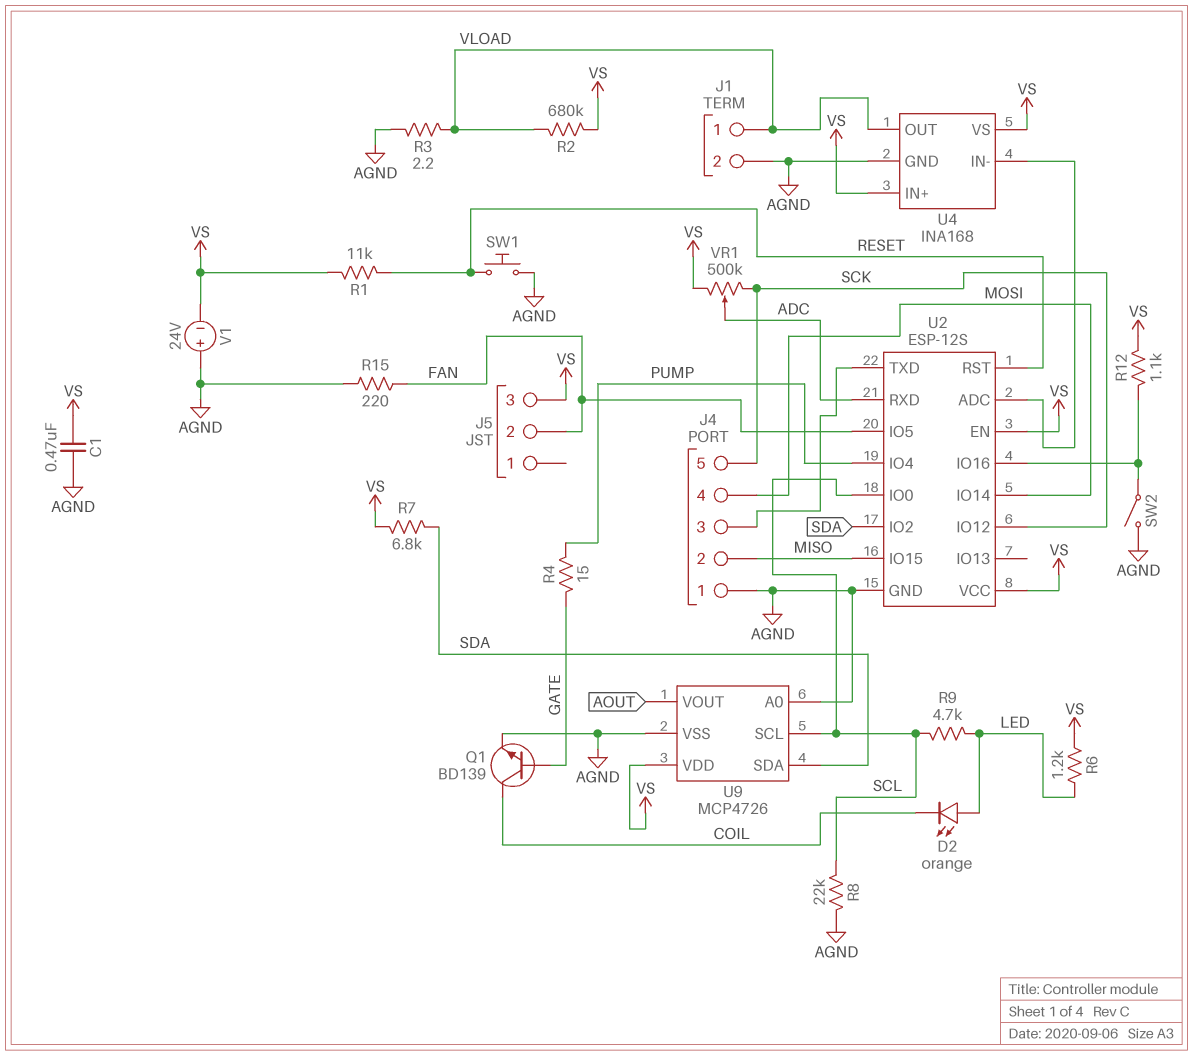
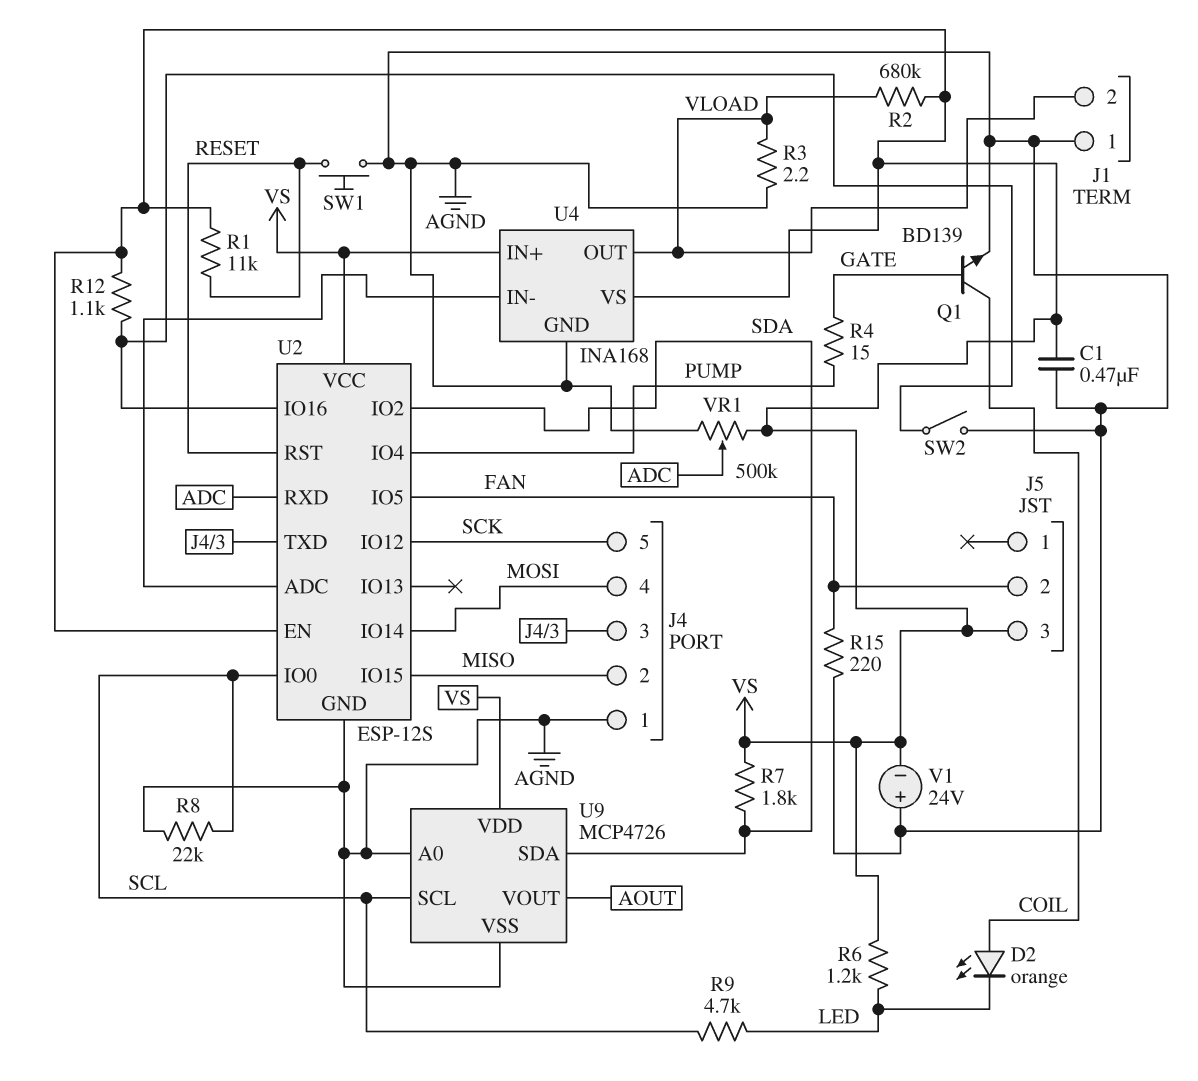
D2: LED orange (A LED, K COIL) -> LED orange (A COIL, K LED)
J1 pin 1: VLOAD -> AGND
J1 pin 2: AGND -> VLOAD
R7: 6.8k (SDA, VS) -> 1.8k (SDA, VS)
VR1: 500k (SCK, VS, wiper ADC) -> 500k (AGND, VS, wiper ADC)

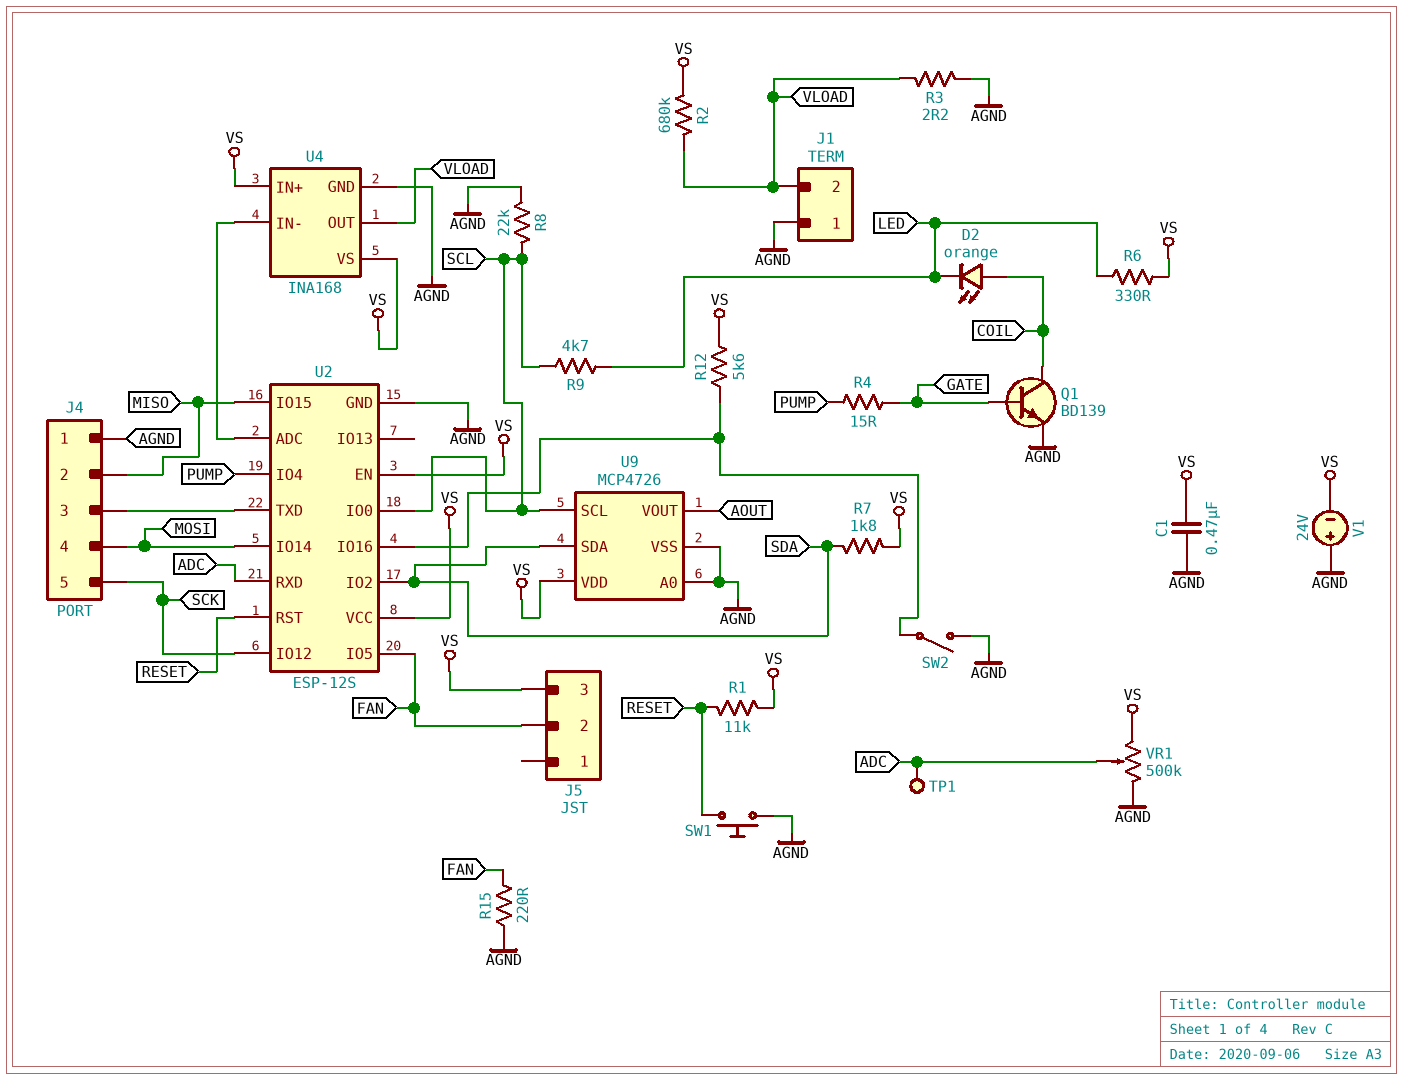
R6: 1.2k (LED, VS) -> 330 (LED, VS)
R12: 1.1k (U2/IO16, VS) -> 5.6k (U2/IO16, VS)
TP1: none -> test point (ADC)

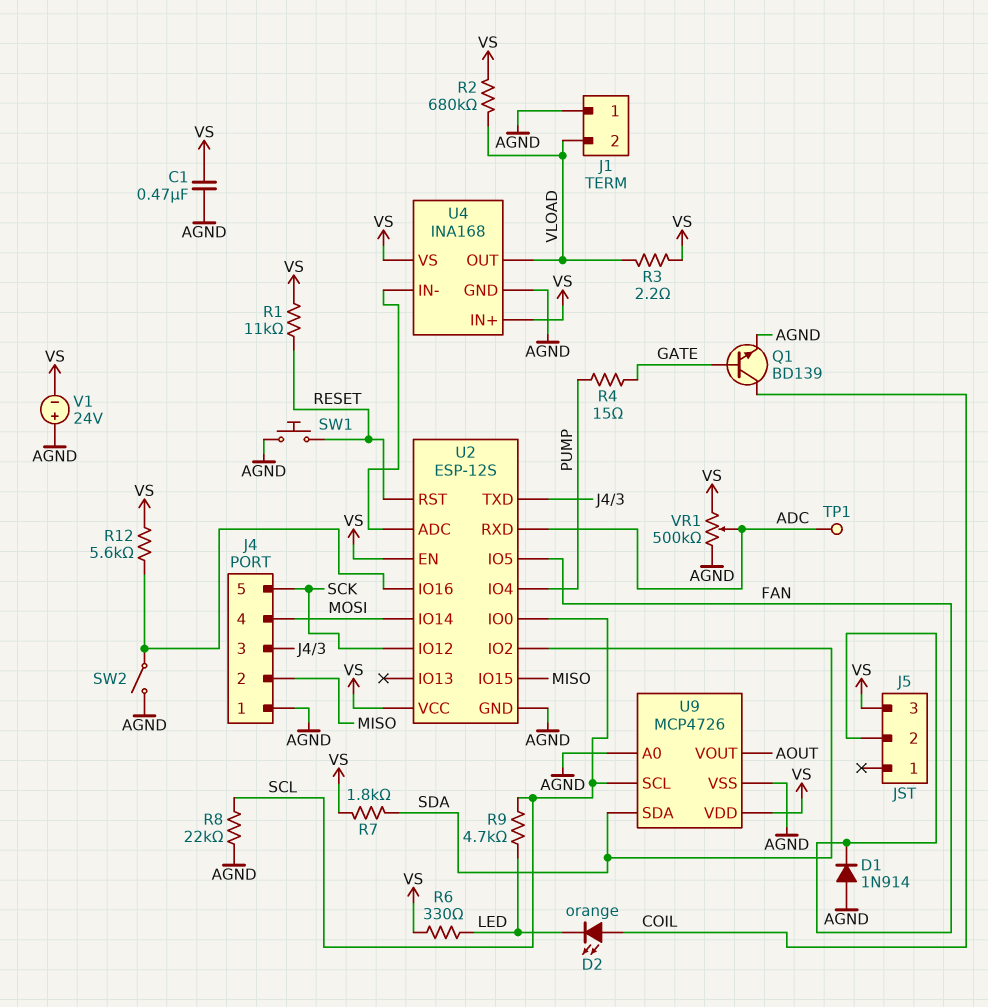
D1: none -> diode 1N914 (A AGND, K FAN)
R3: 2.2 (AGND, VLOAD) -> 2.2 (VLOAD, VS)
R15: 220 (AGND, FAN) -> none

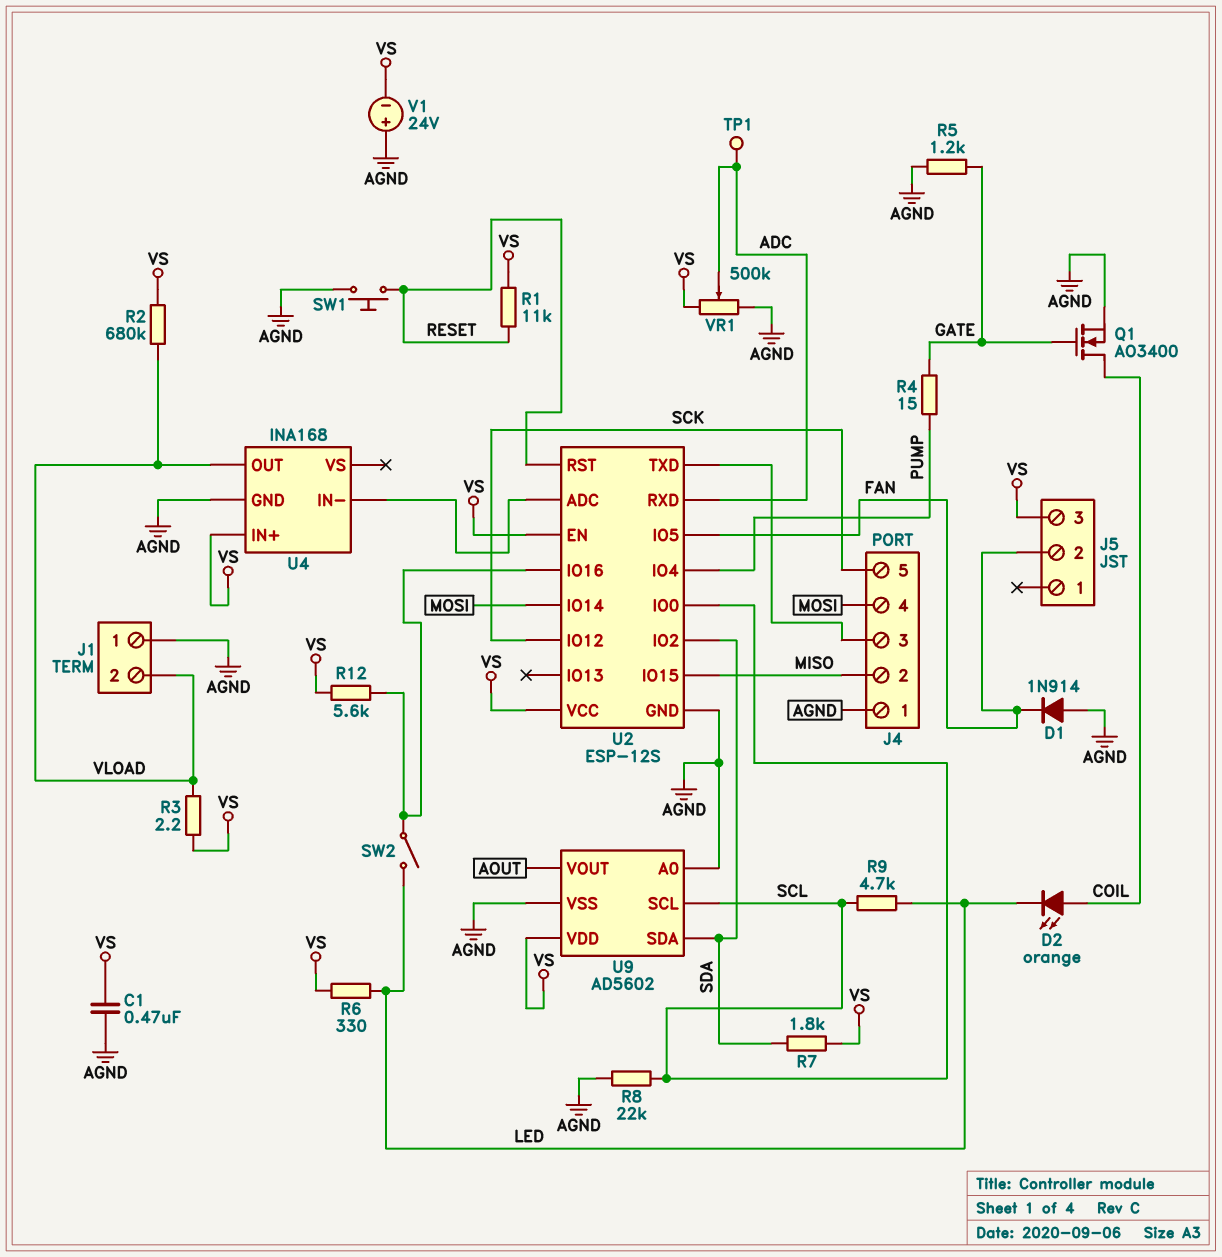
Q1: NPN BD139 (B GATE, C COIL, E AGND) -> NMOS AO3400 (G GATE, D COIL, S AGND)
R5: none -> 1.2k (AGND, GATE)
SW2: switch (AGND, U2/IO16) -> switch (LED, U2/IO16)
U4 pin VS: VS -> none
U9: MCP4726 -> AD5602

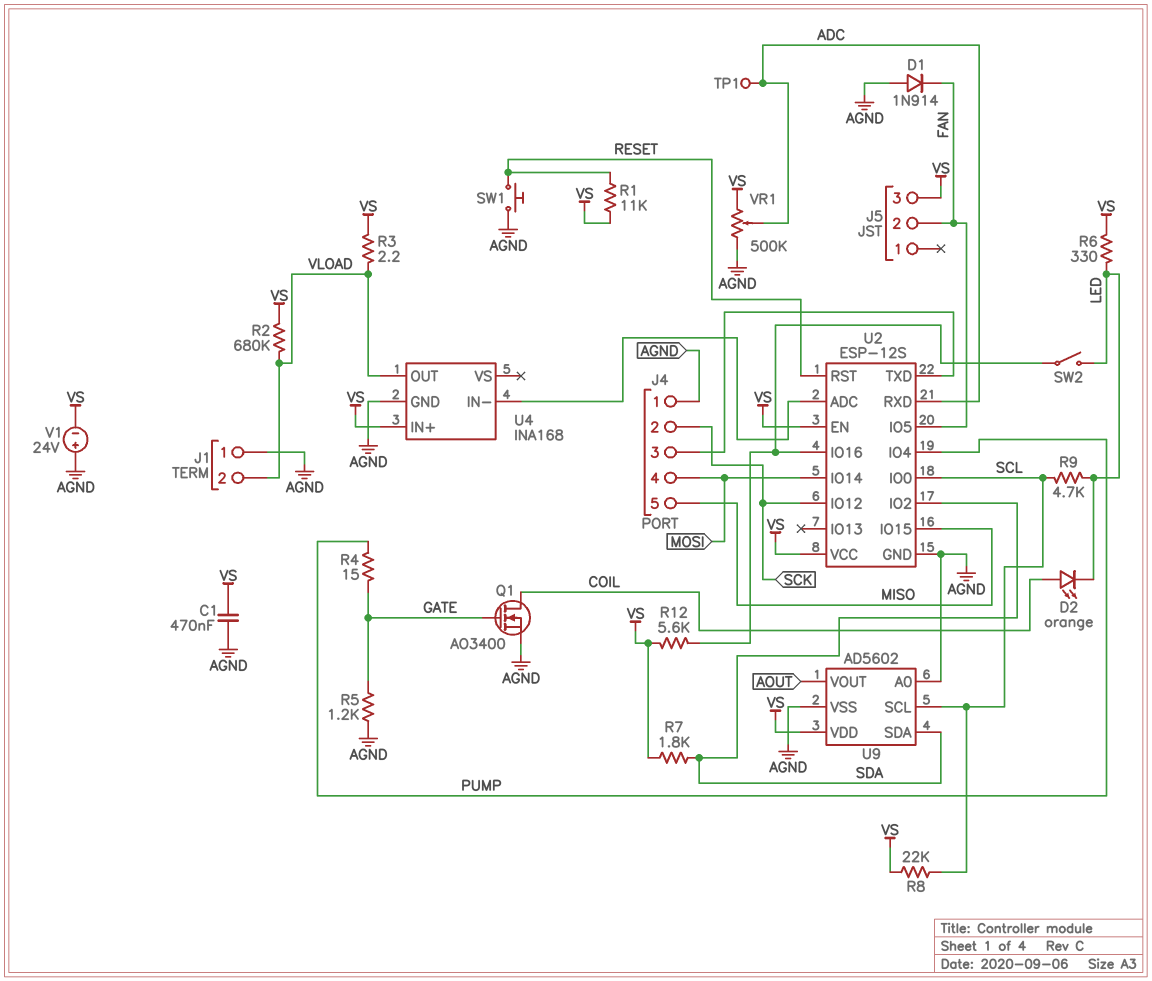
J4 pin 2: MISO -> SCK
J4 pin 5: SCK -> MISO
R8: 22k (AGND, SCL) -> 22k (SCL, VS)

